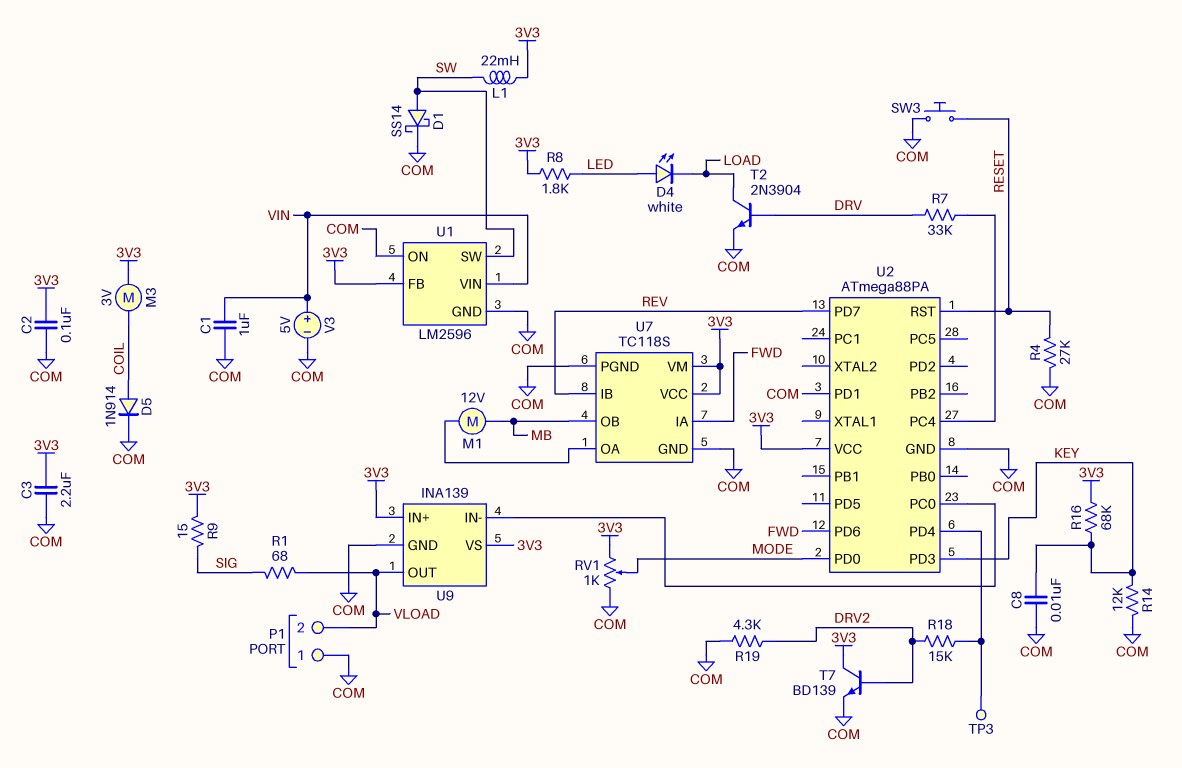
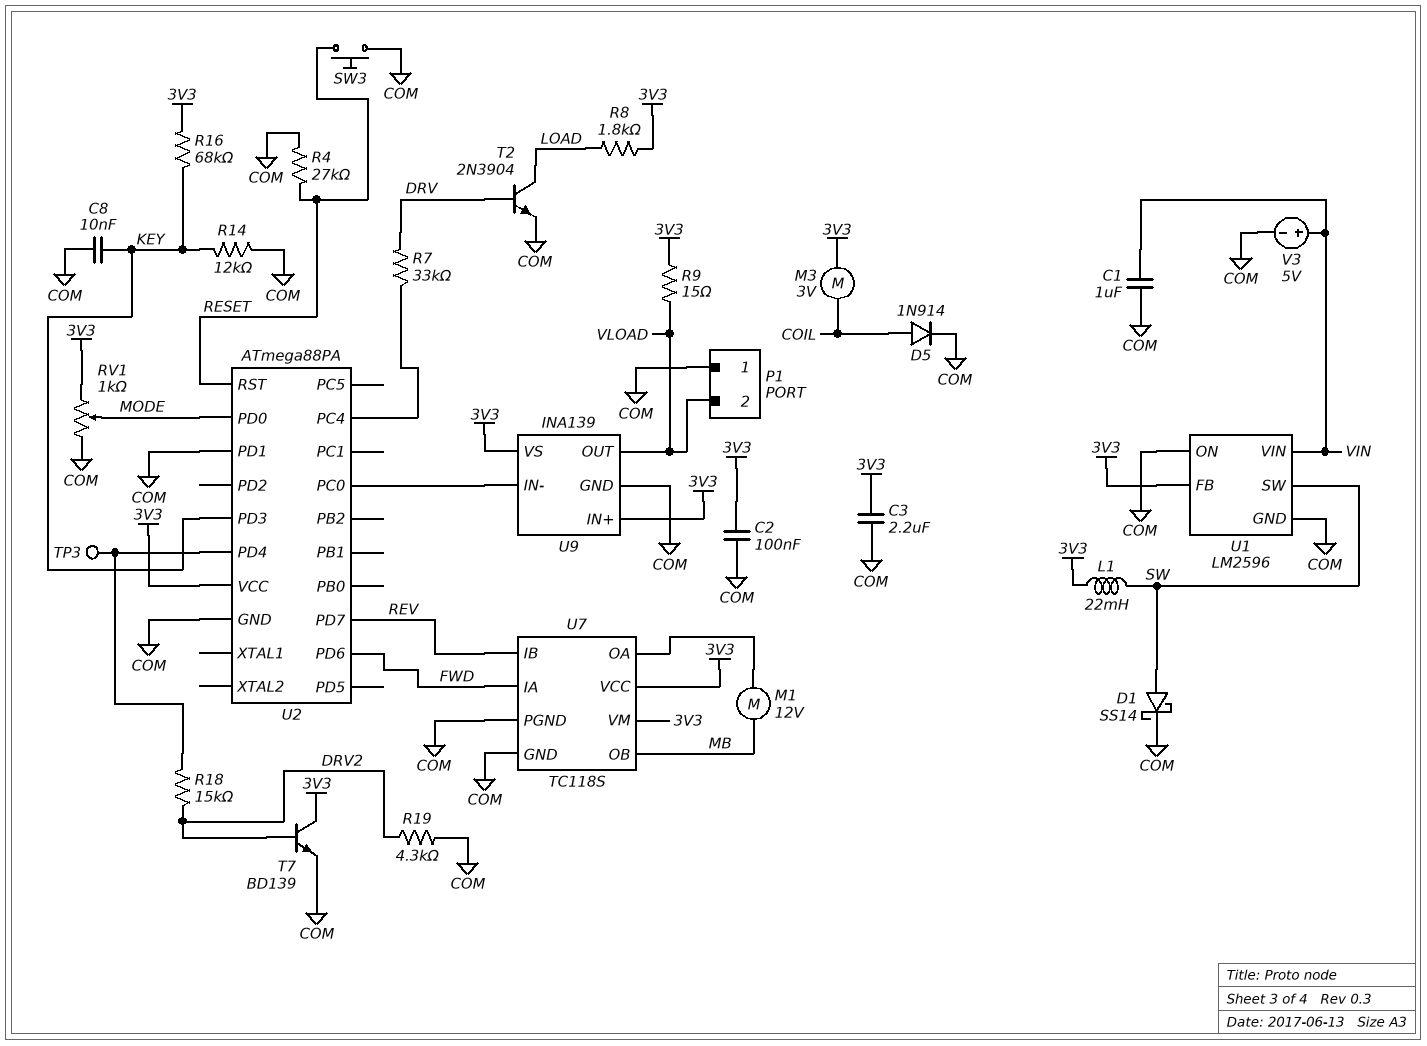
D4: LED white (A LED, K LOAD) -> none
R1: 68 (SIG, VLOAD) -> none
R8: 1.8k (3V3, LED) -> 1.8k (3V3, LOAD)
R9: 15 (3V3, SIG) -> 15 (3V3, VLOAD)

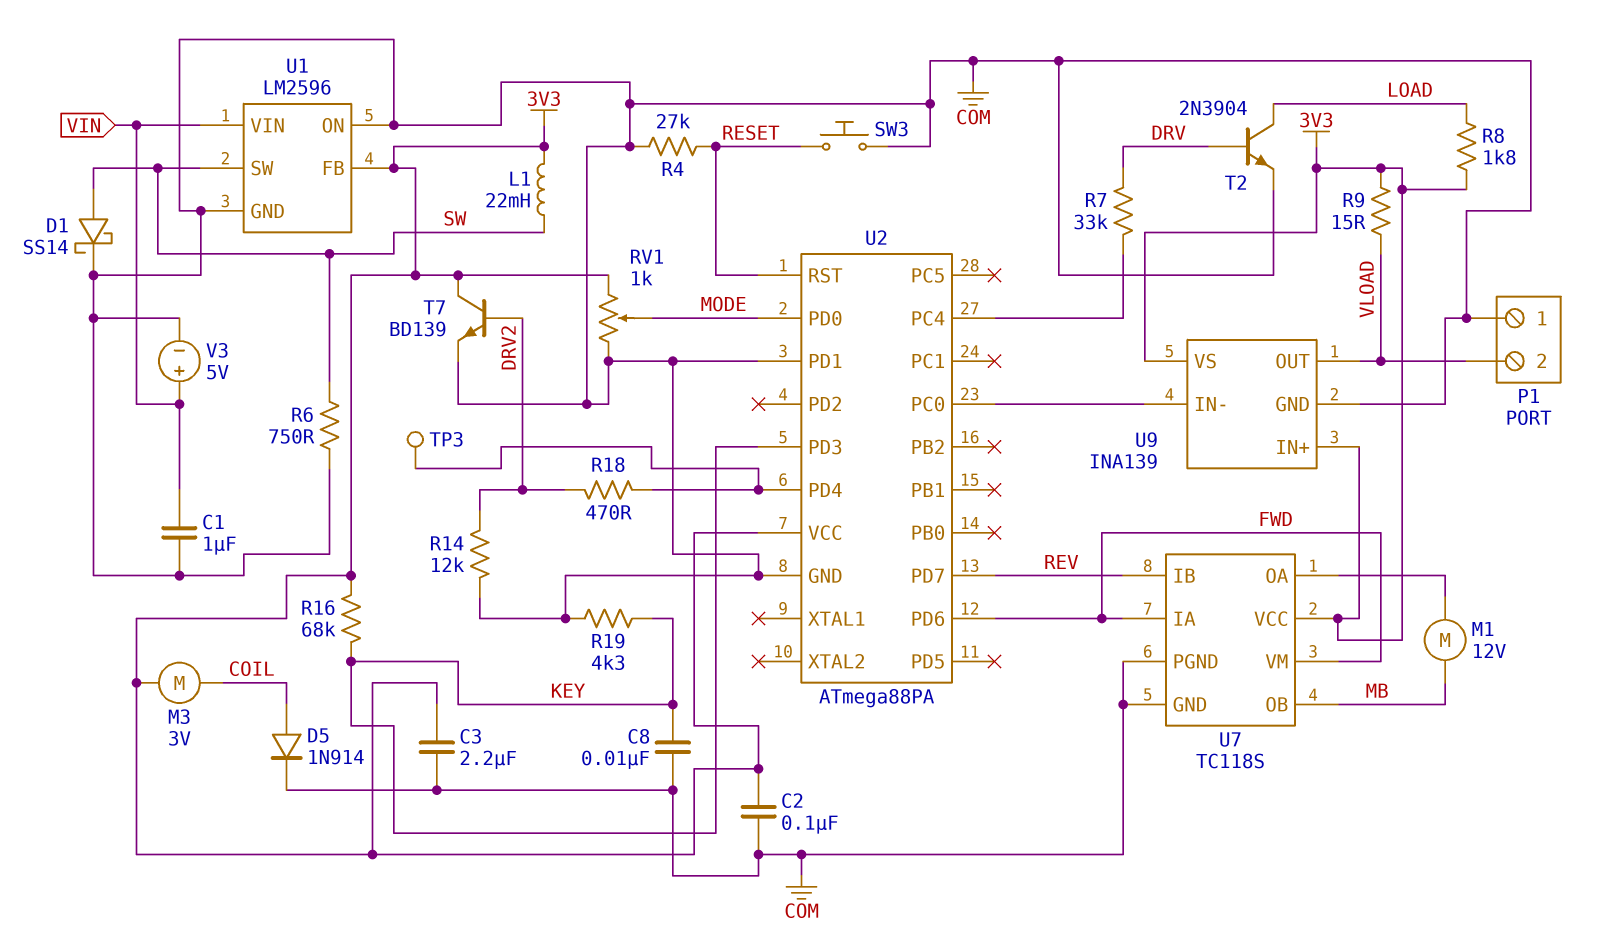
R6: none -> 750 (COM, SW)
R14: 12k (COM, KEY) -> 12k (COM, DRV2)
R18: 15k (DRV2, U2/PD4) -> 470 (DRV2, U2/PD4)
R19: 4.3k (COM, DRV2) -> 4.3k (COM, KEY)
U7 pin VM: 3V3 -> FWD

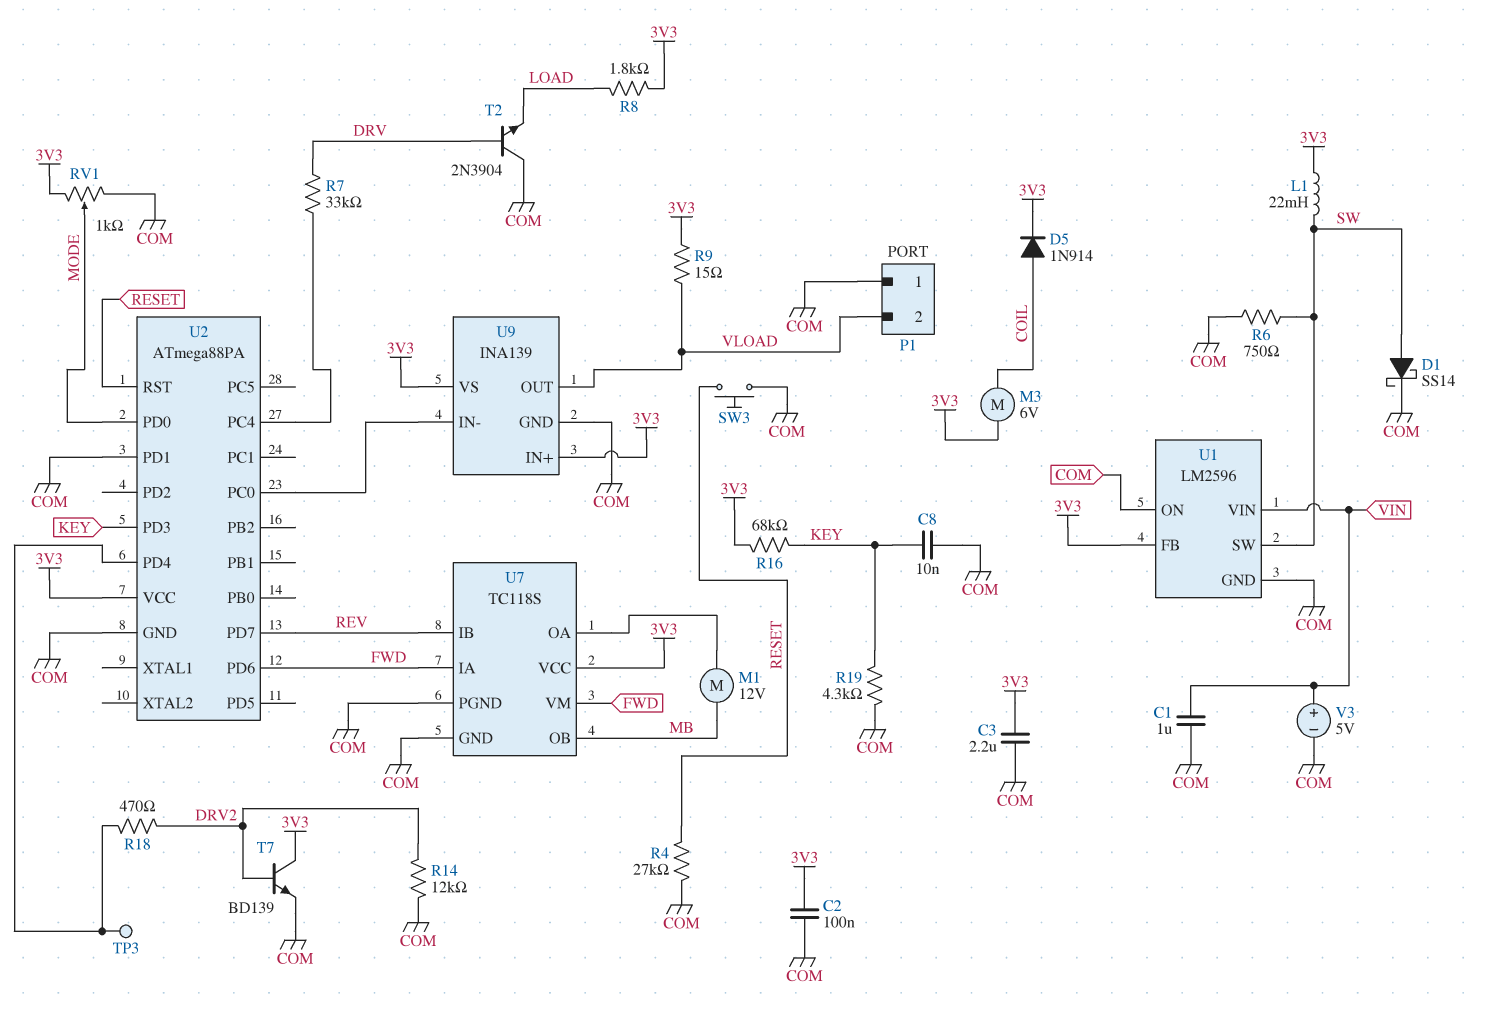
D5: diode 1N914 (A COIL, K COM) -> diode 1N914 (A COIL, K 3V3)
M3: motor 3V (3V3, COIL) -> motor 6V (3V3, COIL)
T2: NPN 2N3904 (B DRV, C LOAD, E COM) -> NPN 2N3904 (B DRV, C COM, E LOAD)

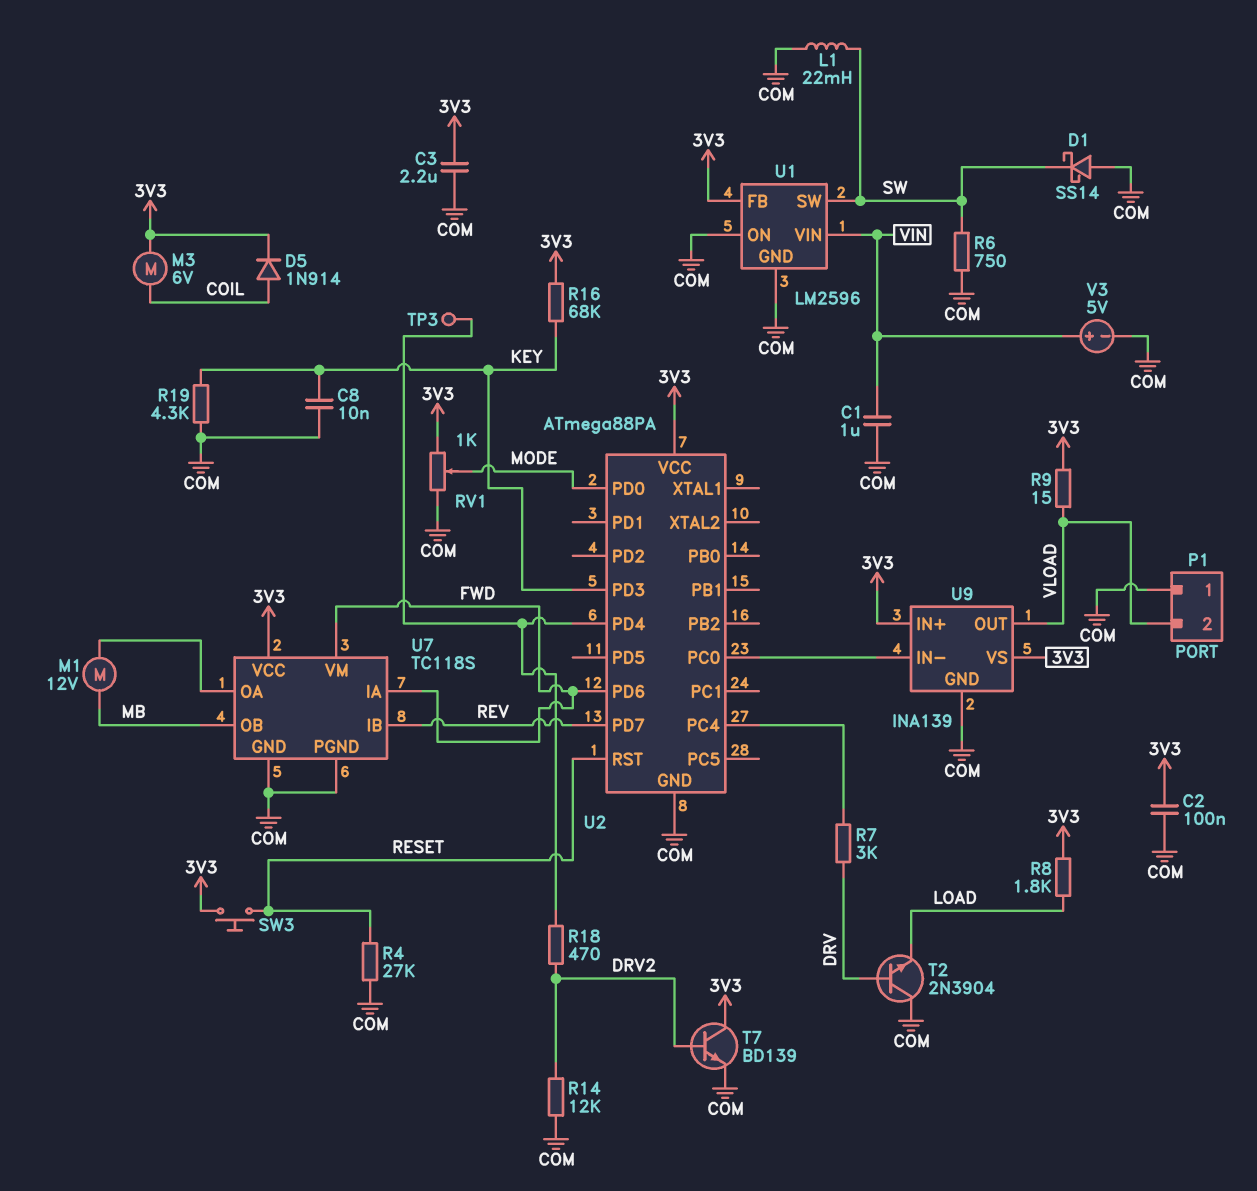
D1: schottky SS14 (A SW, K COM) -> schottky SS14 (A COM, K SW)
L1: 22mH (3V3, SW) -> 22mH (COM, SW)
R7: 33k (DRV, U2/PC4) -> 3k (DRV, U2/PC4)
SW3: button (COM, RESET) -> button (3V3, RESET)
U2 pin PD1: COM -> none

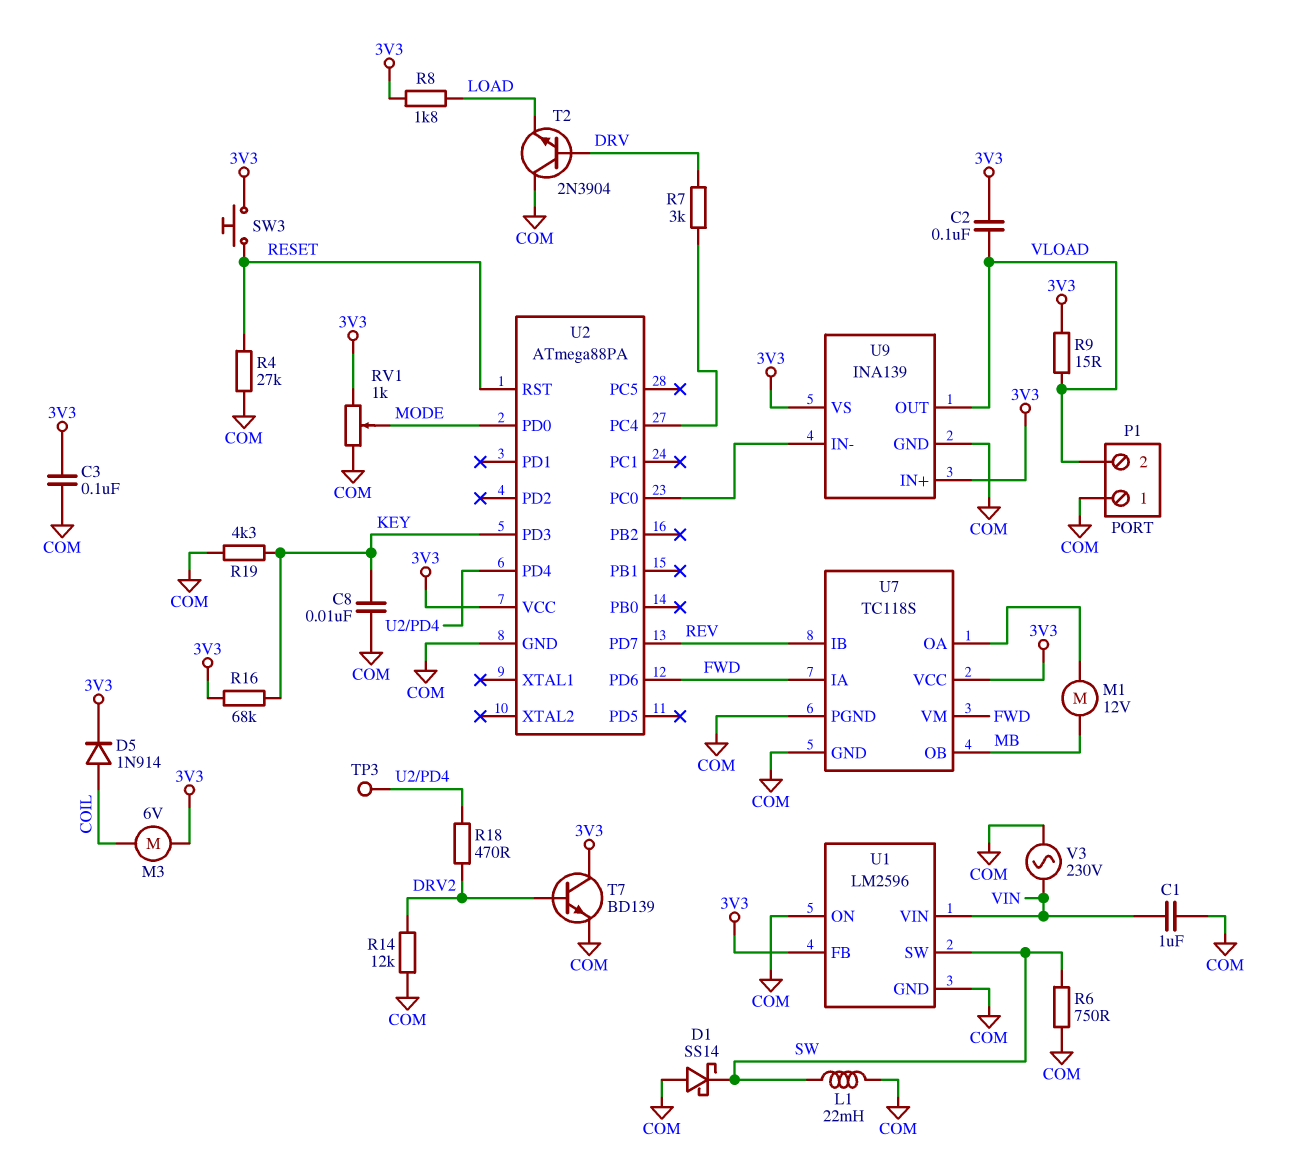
C2: 100nF (3V3, COM) -> 100nF (3V3, VLOAD)
C3: 2.2uF (3V3, COM) -> 100nF (3V3, COM)
V3: 5V (plus VIN, minus COM) -> AC 230V (COM, VIN)

